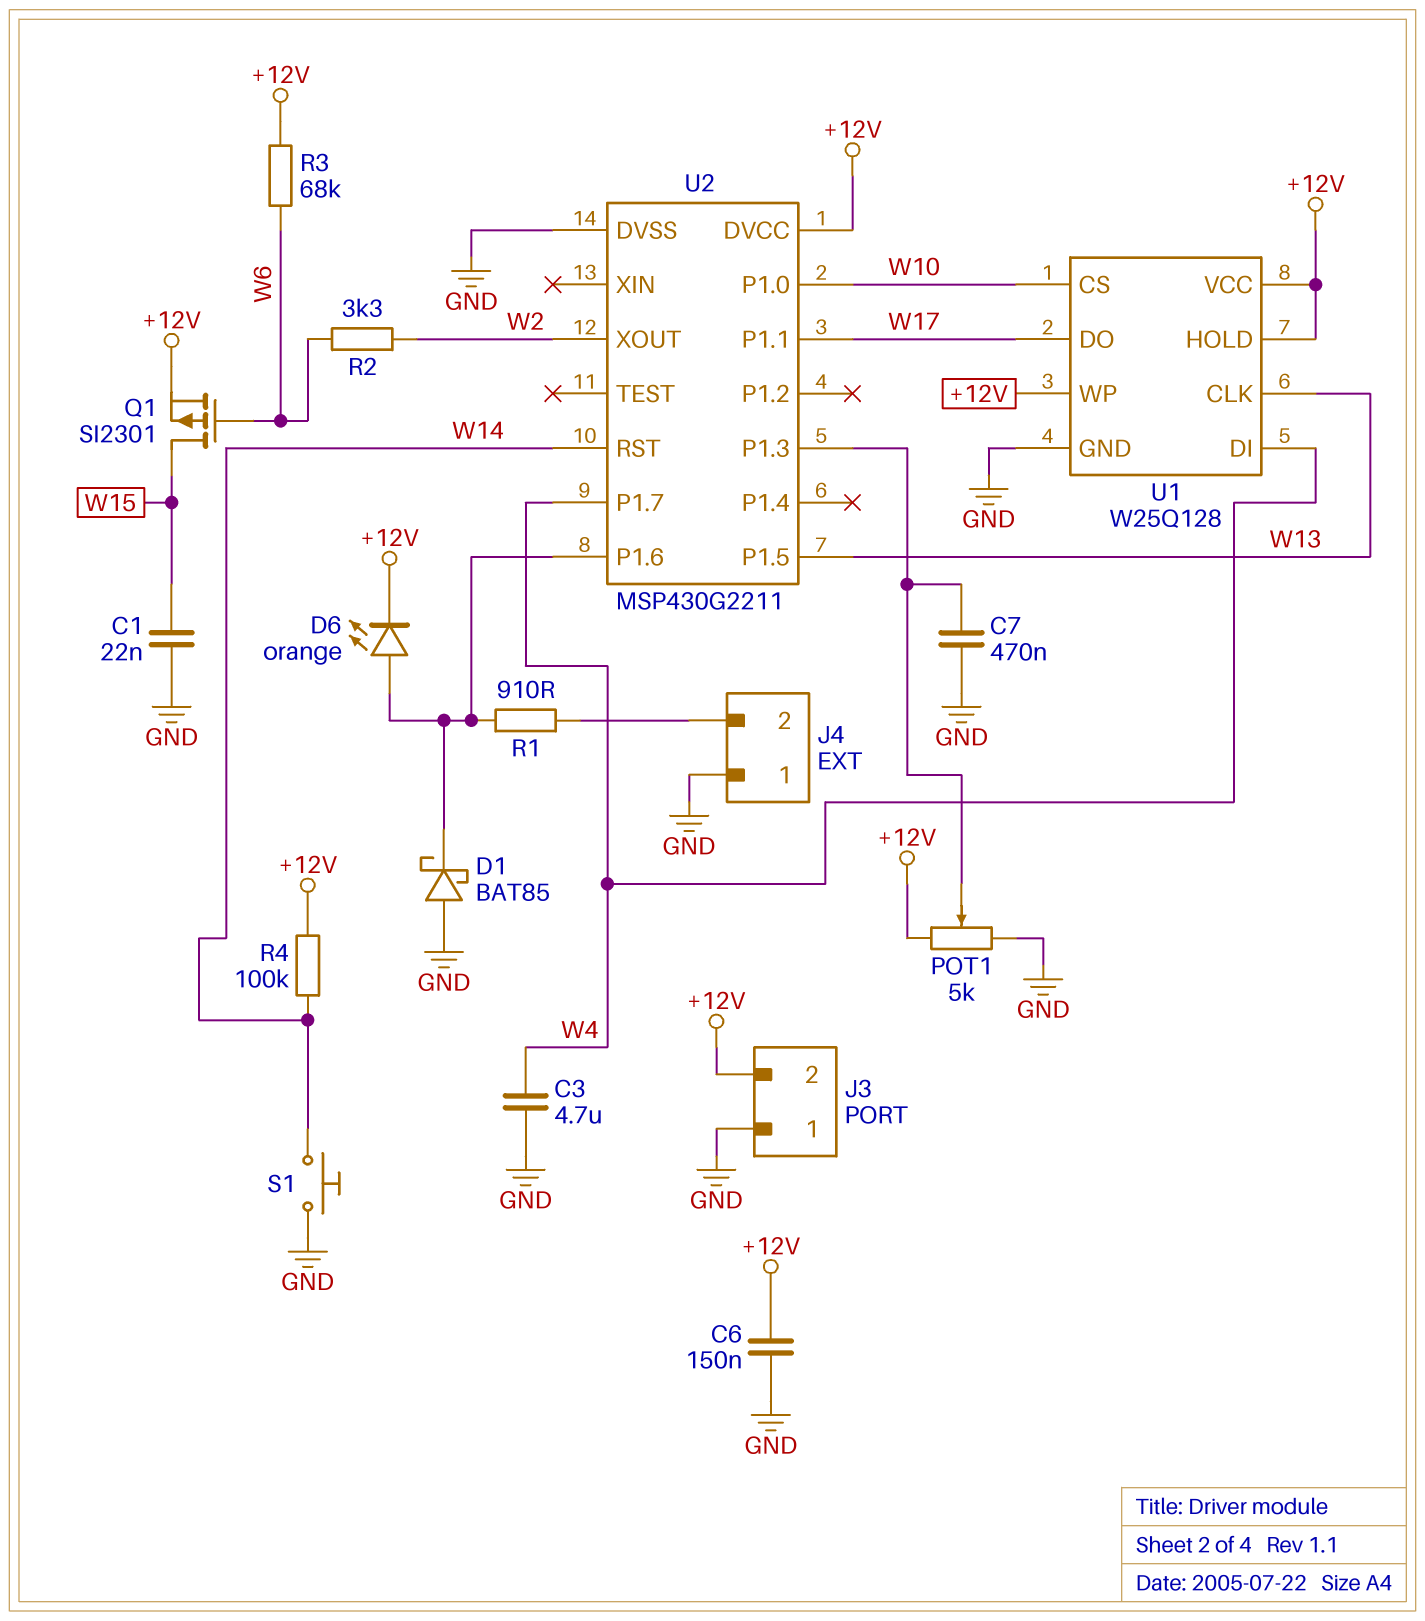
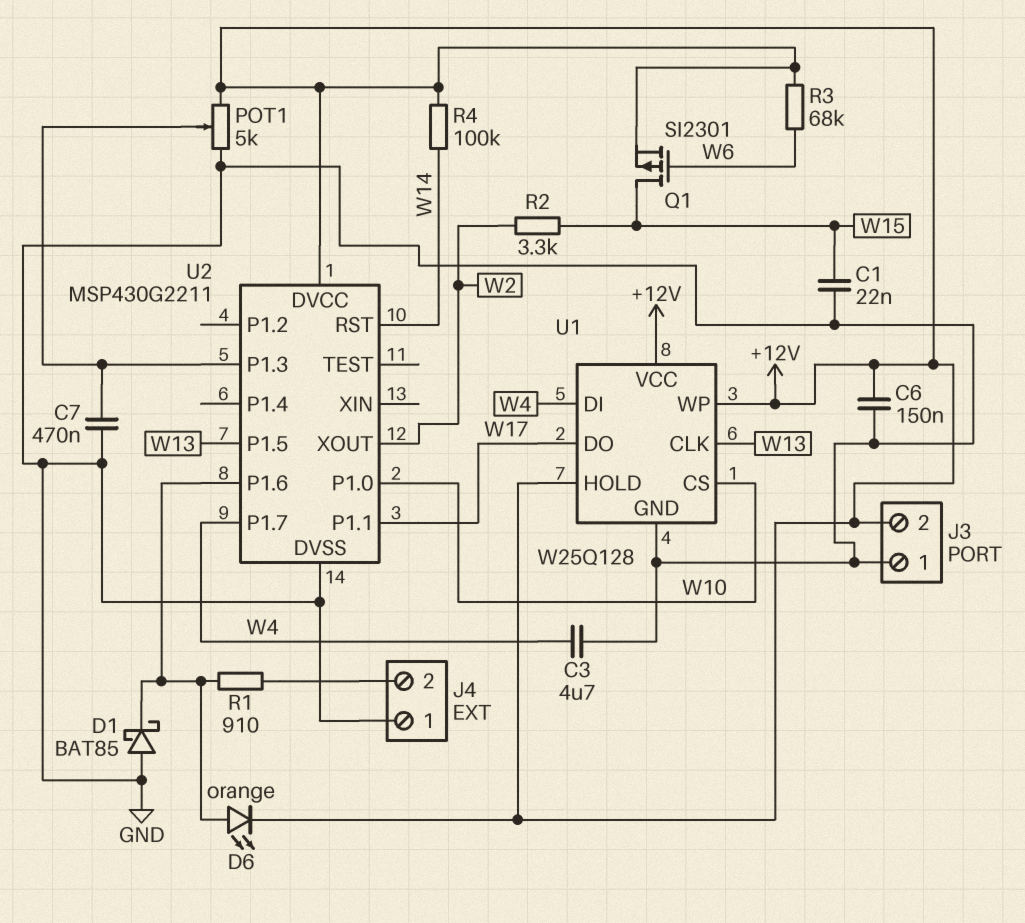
R2: 3.3k (W2, W6) -> 3.3k (W2, W15)
S1: button (GND, W14) -> none

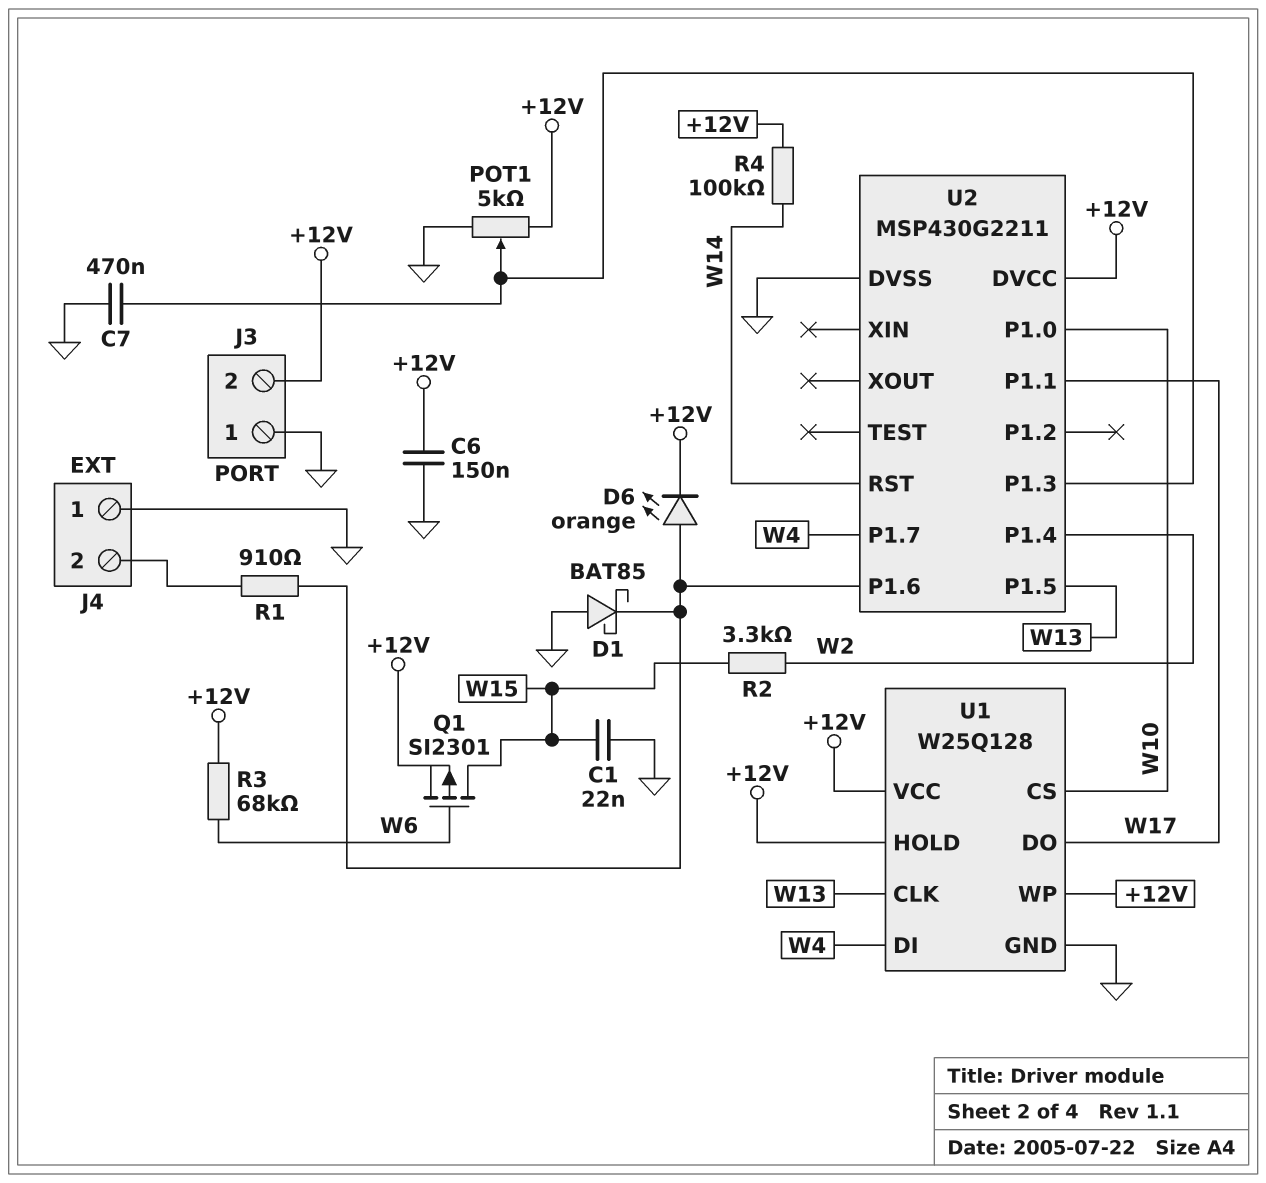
C3: 4.7uF (GND, W4) -> none
U2 pin P1.4: none -> W2
U2 pin XOUT: W2 -> none

